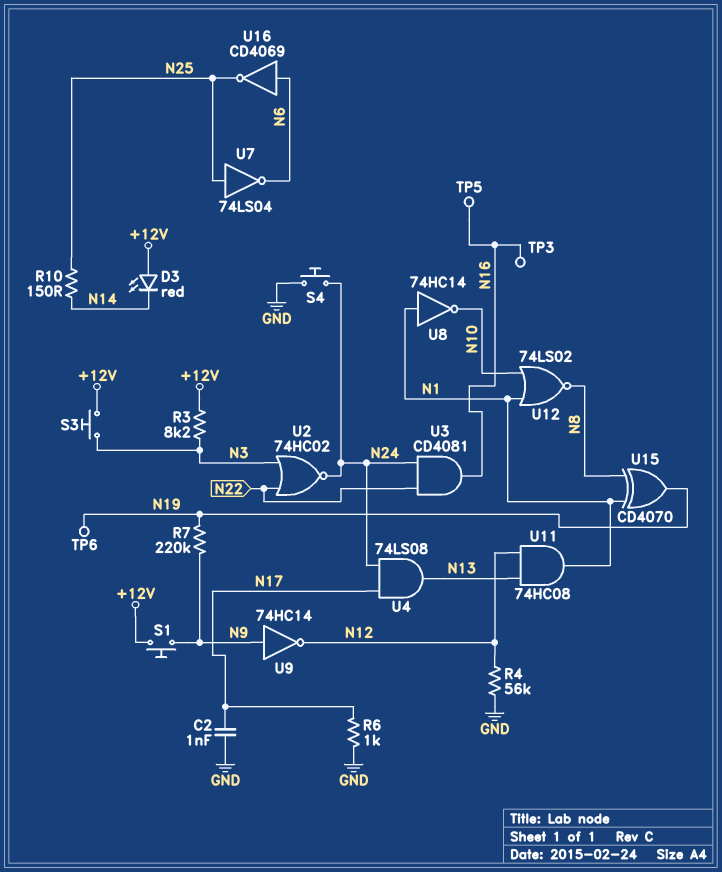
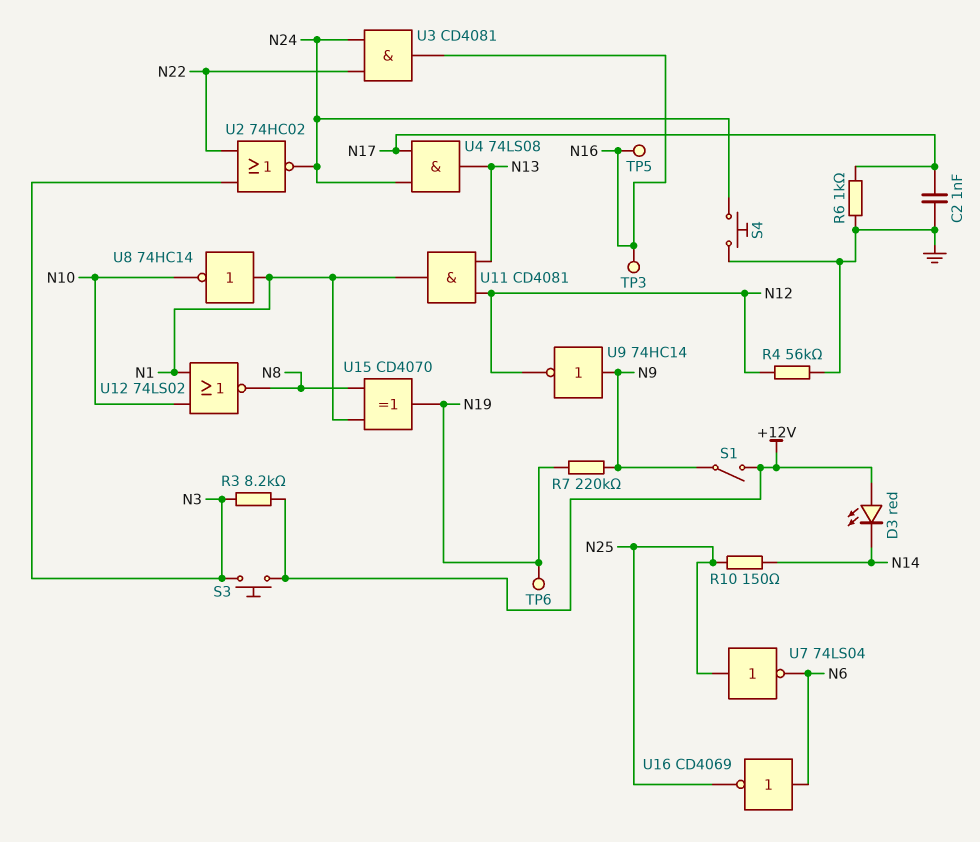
S1: button (+12V, N9) -> switch (+12V, N9)
U11: AND 74HC08 (in N12, in N13, out N1) -> AND CD4081 (in N12, in N13, out N1)

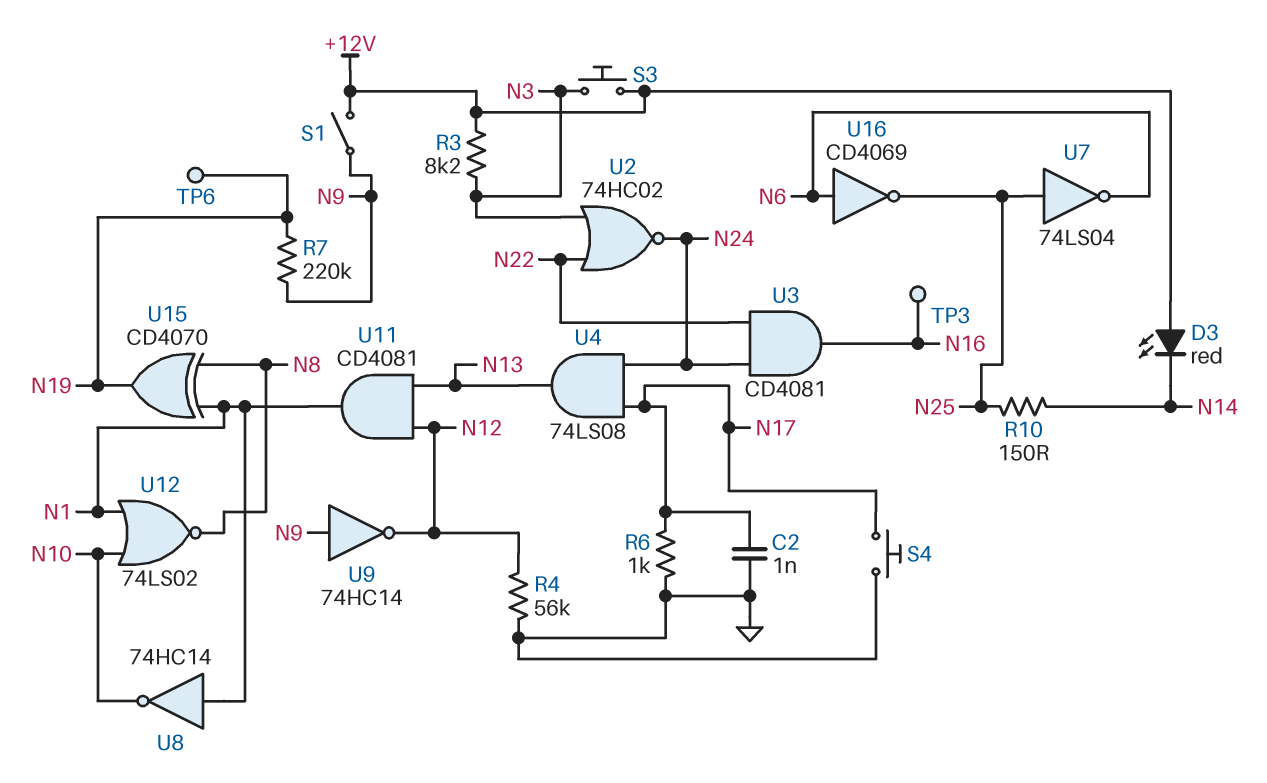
S4: button (GND, N24) -> button (GND, N17)
TP5: test point (N16) -> none

